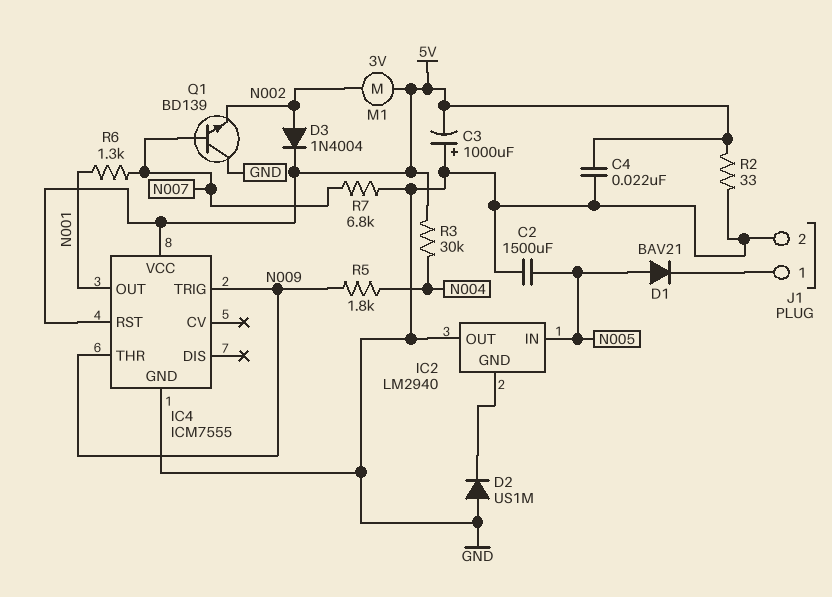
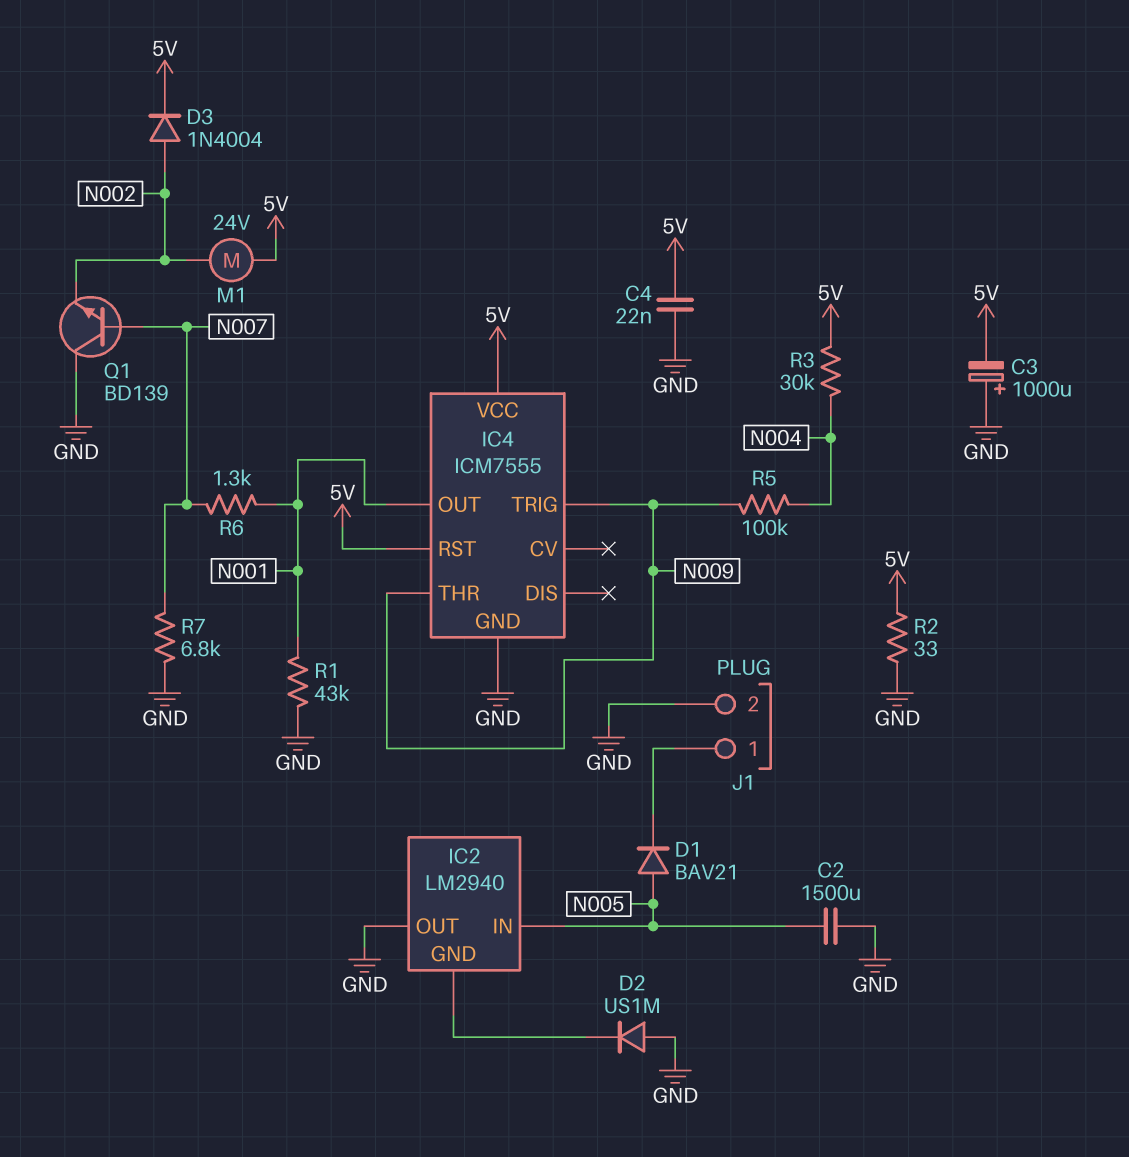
M1: motor 3V (5V, N002) -> motor 24V (5V, N002)
R1: none -> 43k (GND, N001)
R5: 1.8k (N004, N009) -> 100k (N004, N009)

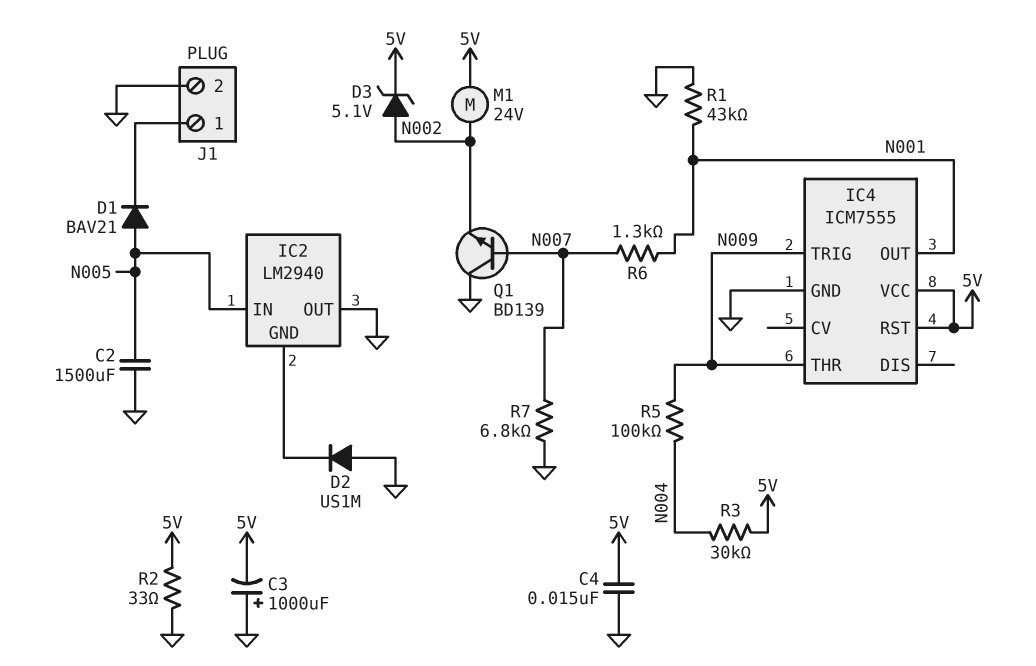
C4: 22nF (5V, GND) -> 15nF (5V, GND)
D3: diode 1N4004 (A N002, K 5V) -> zener 5.1V (A N002, K 5V)

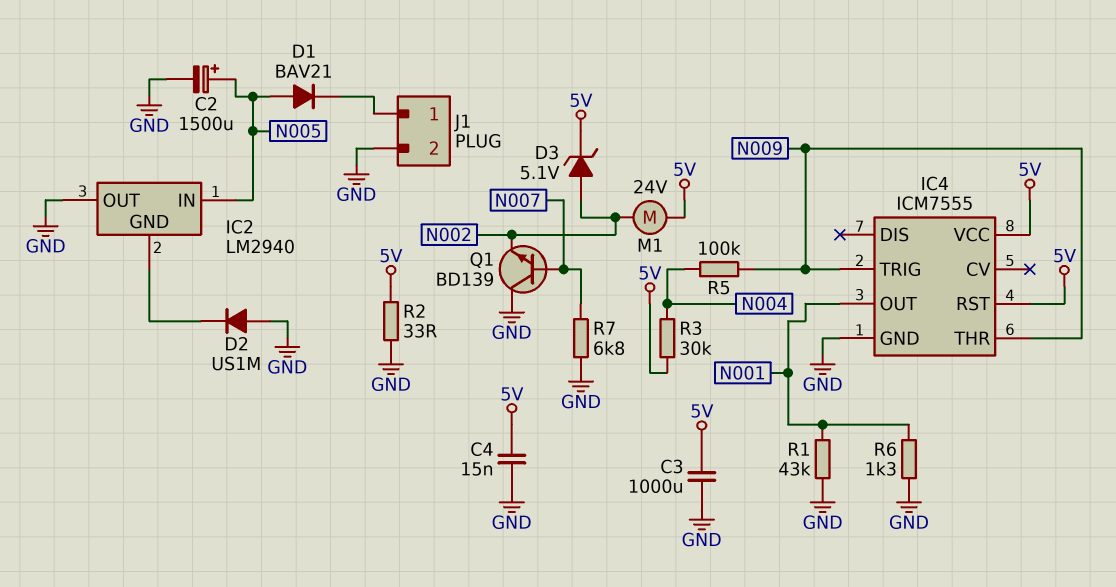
C2: 1500uF (GND, N005) -> 1500uF (plus N005, minus GND)
C3: 1000uF (plus GND, minus 5V) -> 1000uF (5V, GND)
R6: 1.3k (N001, N007) -> 1.3k (GND, N001)

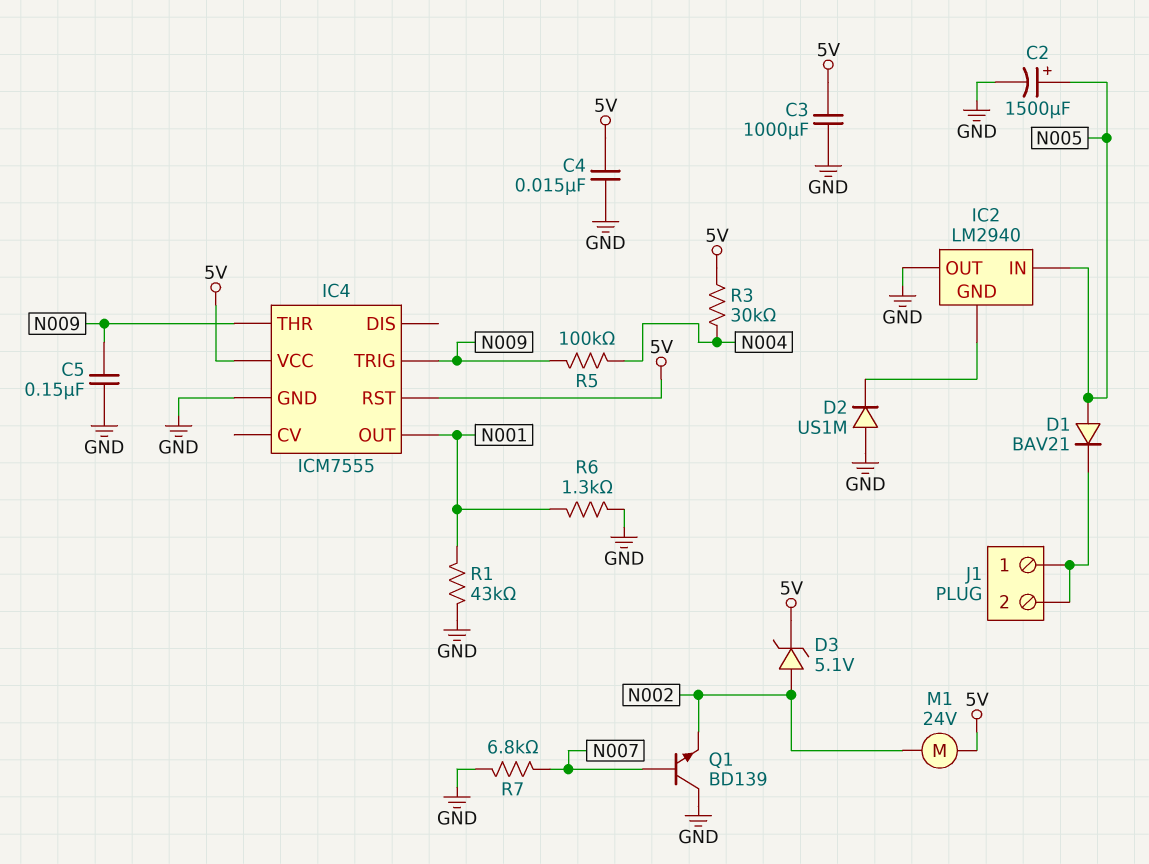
C5: none -> 150nF (GND, N009)
J1 pin 2: GND -> J1/1
R2: 33 (5V, GND) -> none

